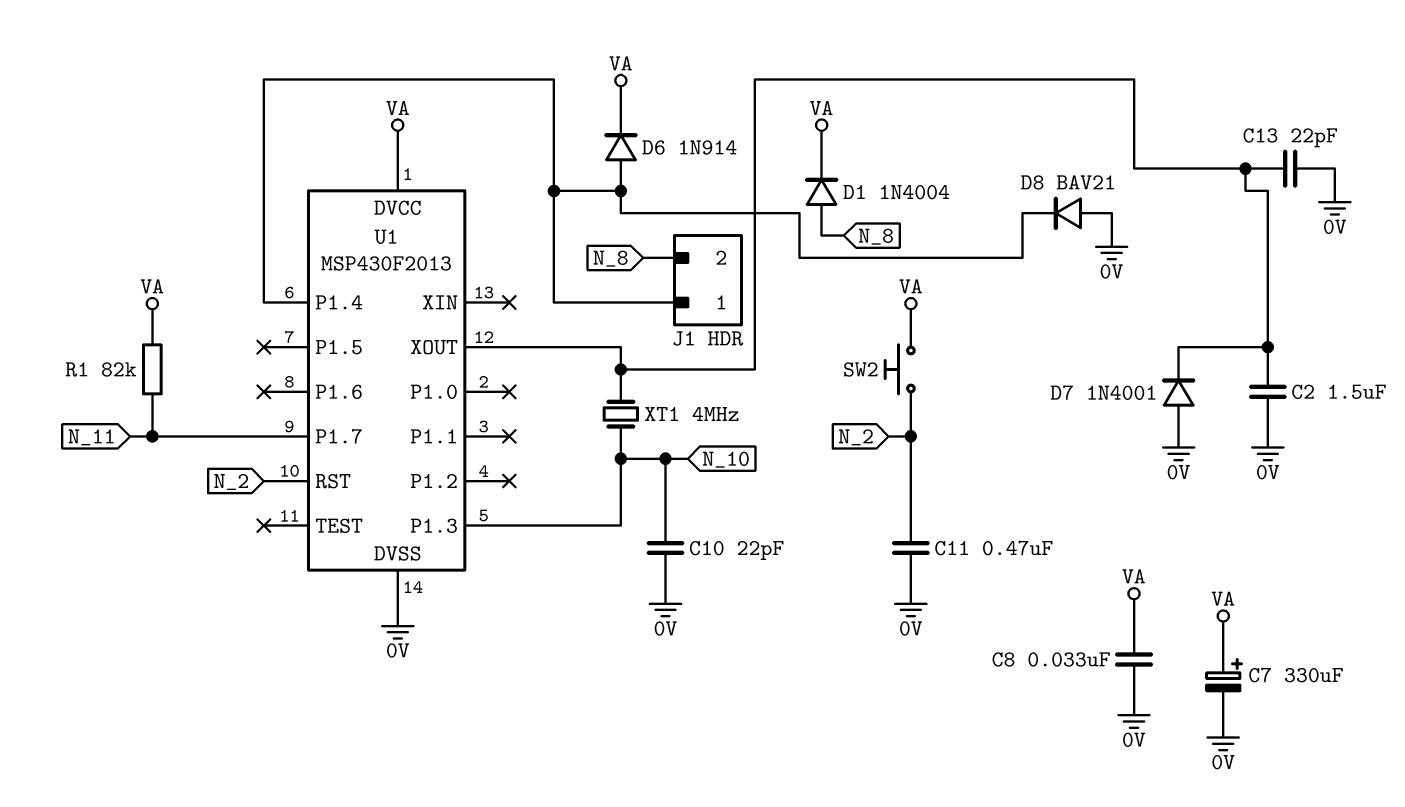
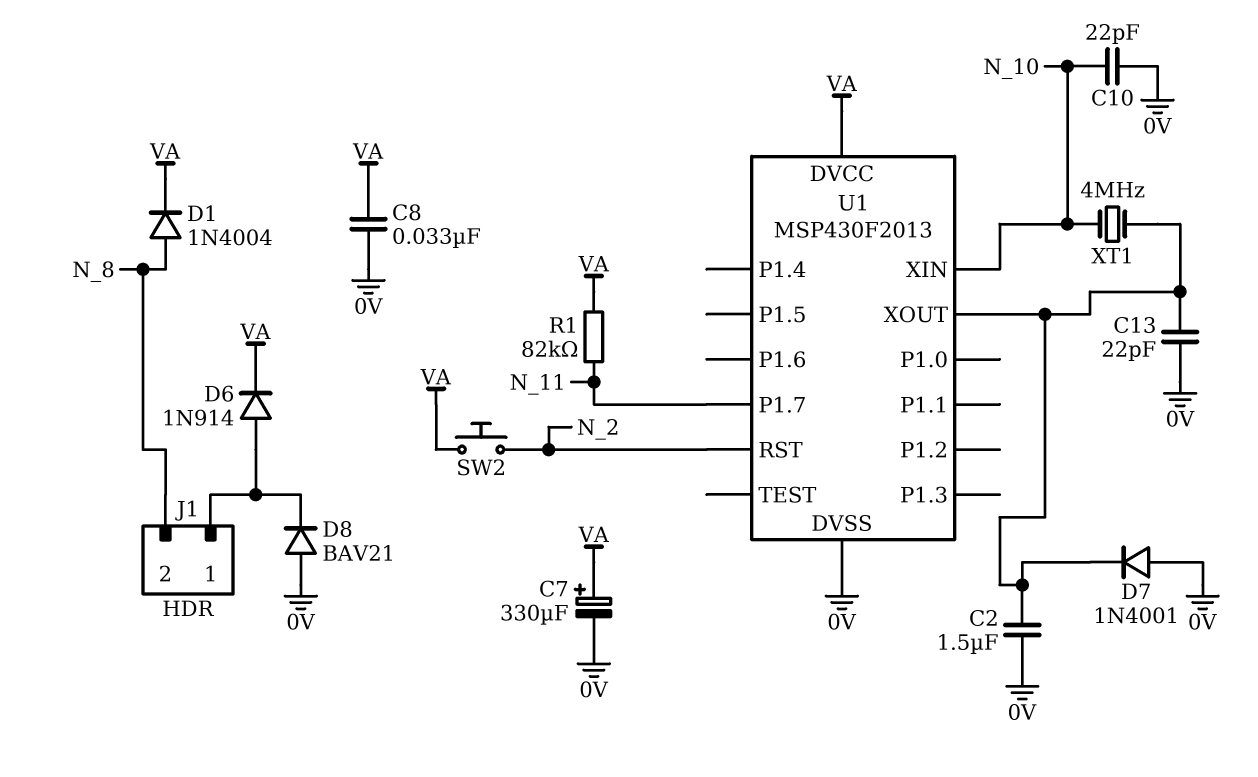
C11: 470nF (0V, N_2) -> none
U1 pin P1.3: N_10 -> none
U1 pin P1.4: J1/1 -> none
U1 pin XIN: none -> N_10

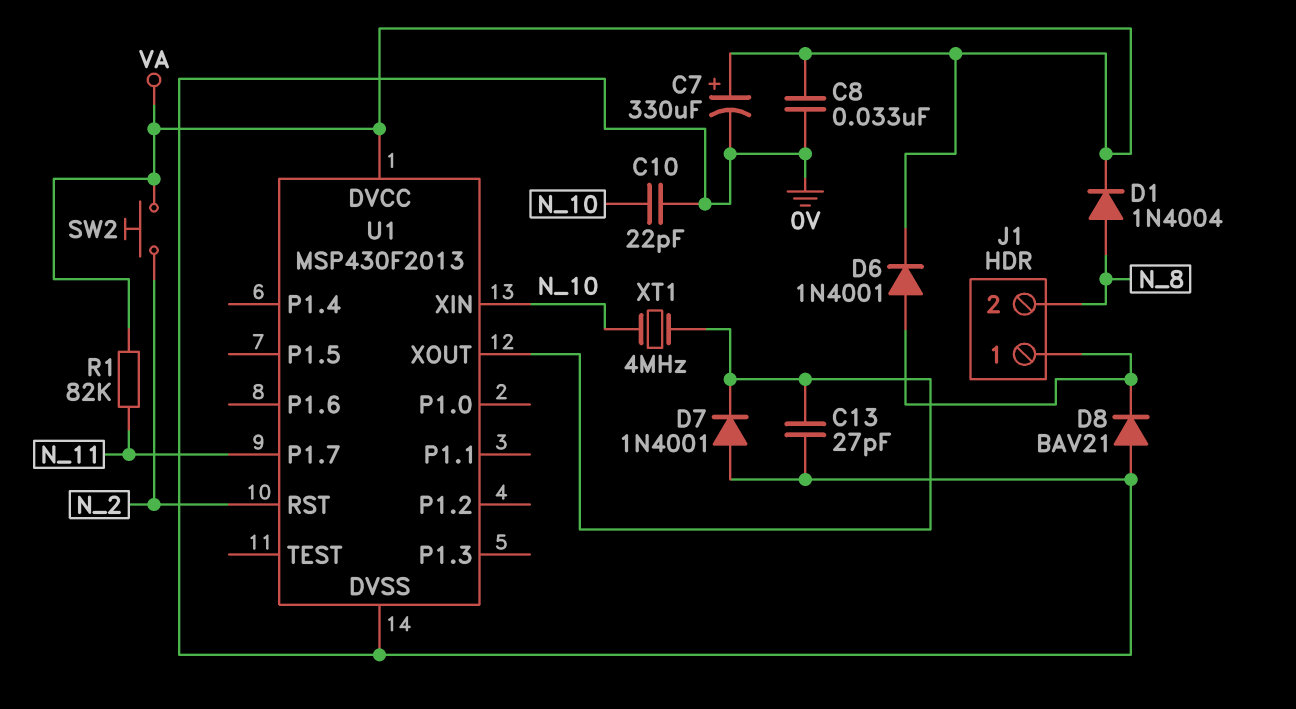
C2: 1.5uF (0V, U1/XOUT) -> none
C13: 22pF (0V, U1/XOUT) -> 27pF (0V, U1/XOUT)
D6: diode 1N914 (A J1/1, K VA) -> diode 1N4001 (A J1/1, K VA)

